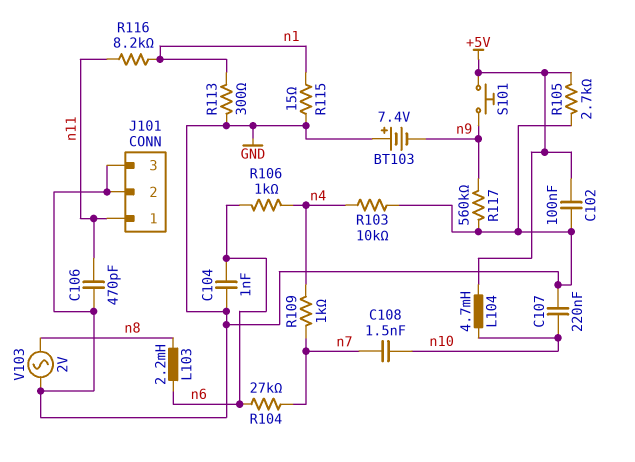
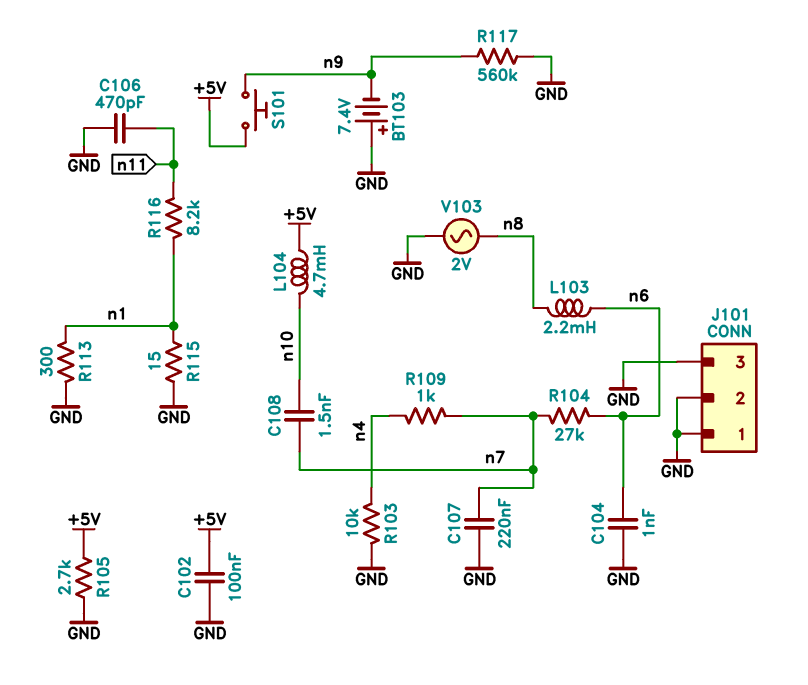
C107: 220nF (GND, n10) -> 220nF (GND, n7)
J101 pin 1: n11 -> GND
R106: 1k (n4, n6) -> none

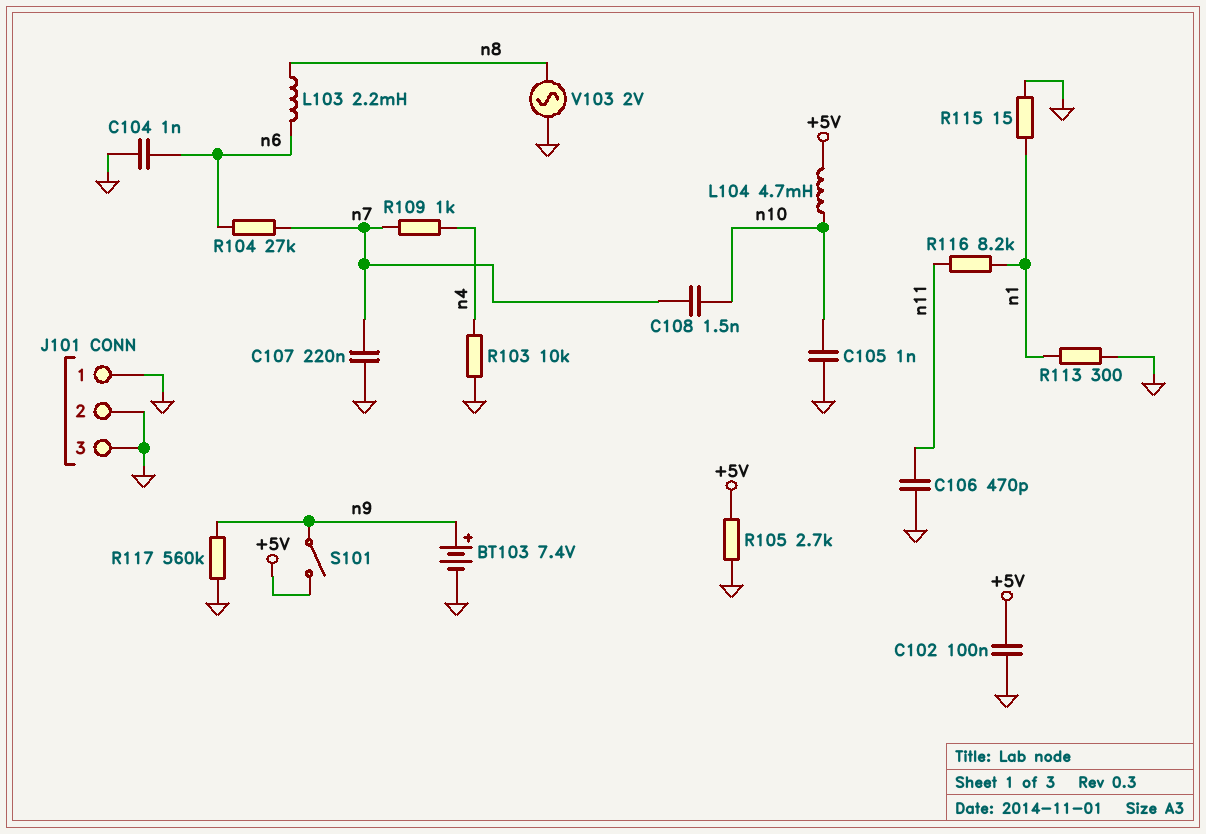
BT103: 7.4V (plus GND, minus n9) -> 7.4V (plus n9, minus GND)
C105: none -> 1nF (GND, n10)
S101: button (+5V, n9) -> switch (+5V, n9)

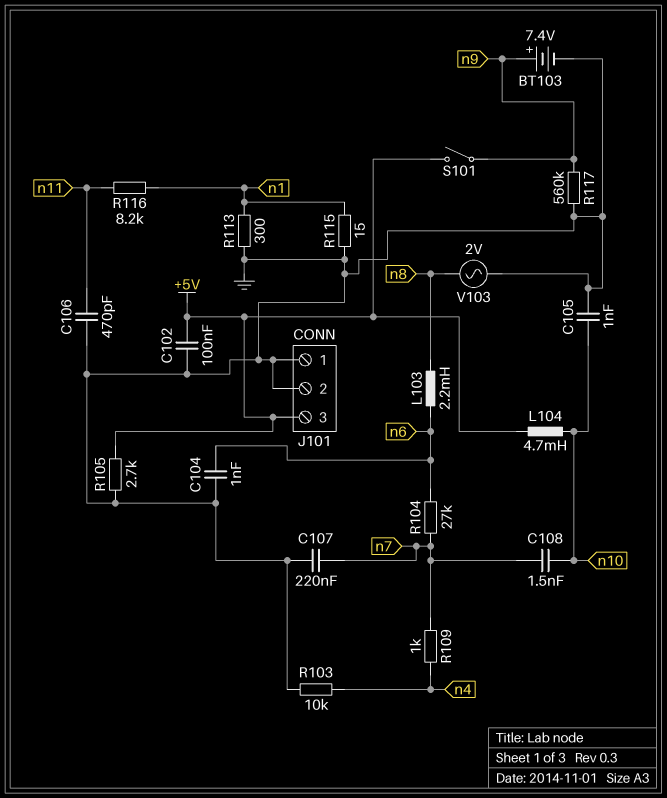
J101 pin 3: GND -> +5V

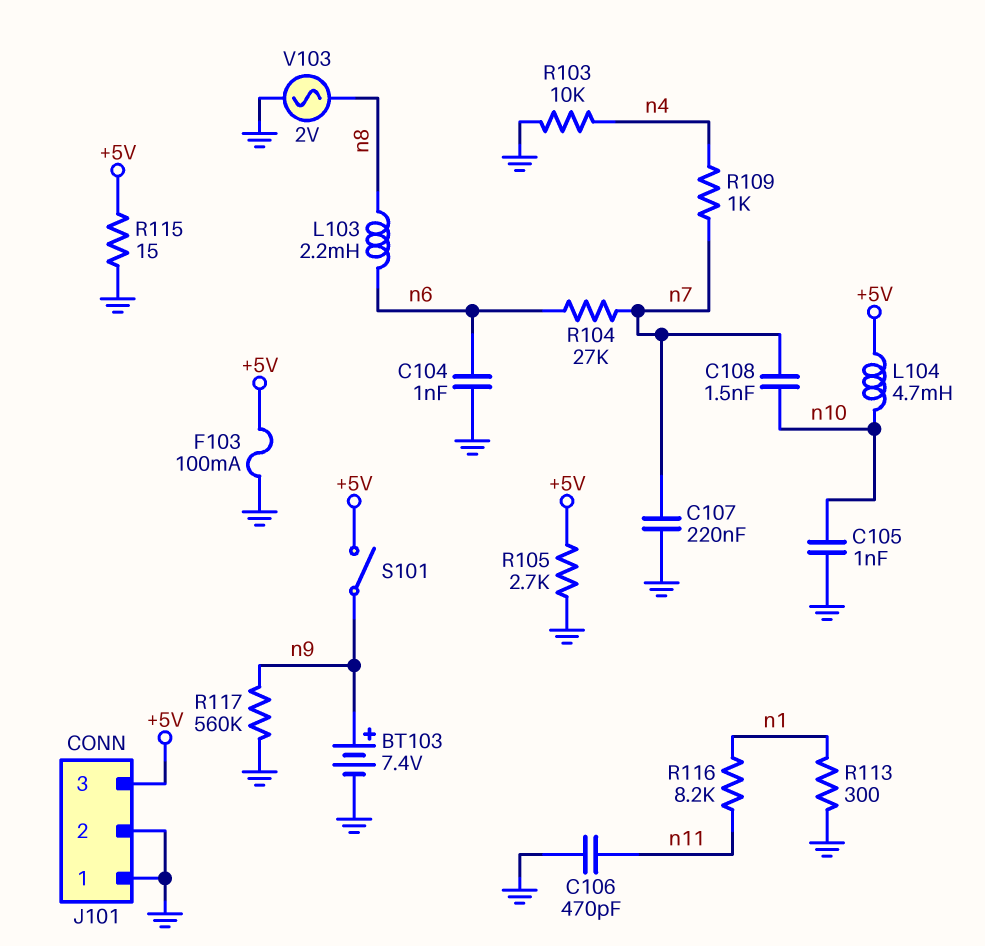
C102: 100nF (+5V, GND) -> none
F103: none -> 100mA (+5V, GND)
R115: 15 (GND, n1) -> 15 (+5V, GND)

